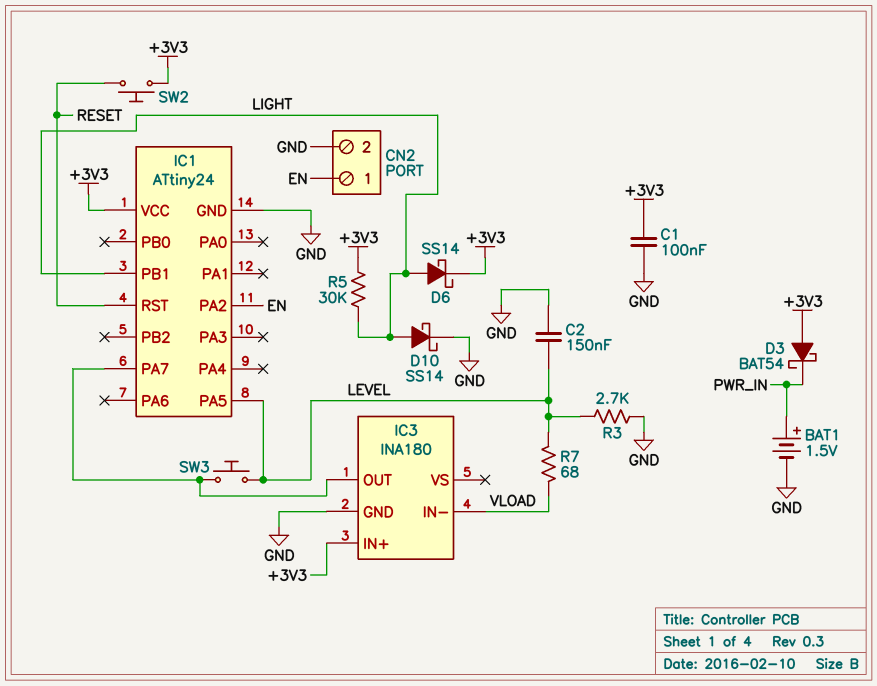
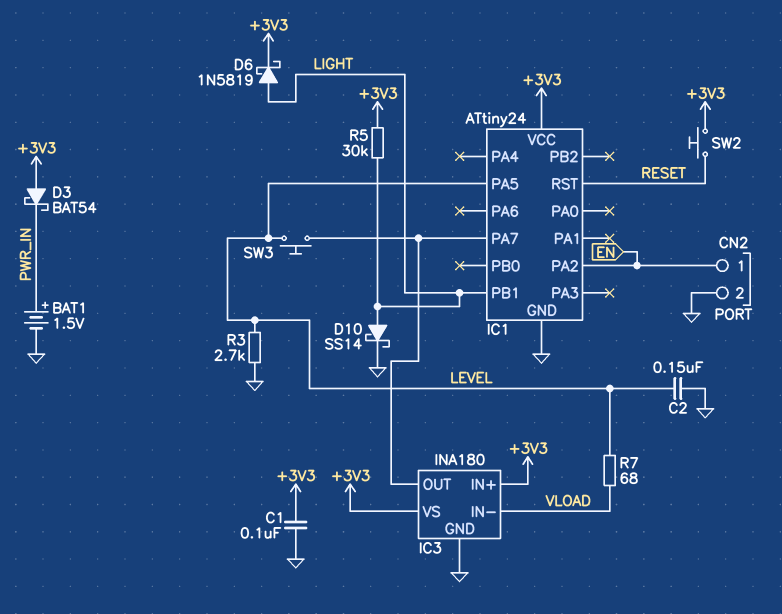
D6: schottky SS14 (A LIGHT, K +3V3) -> schottky 1N5819 (A LIGHT, K +3V3)
IC3 pin VS: none -> +3V3

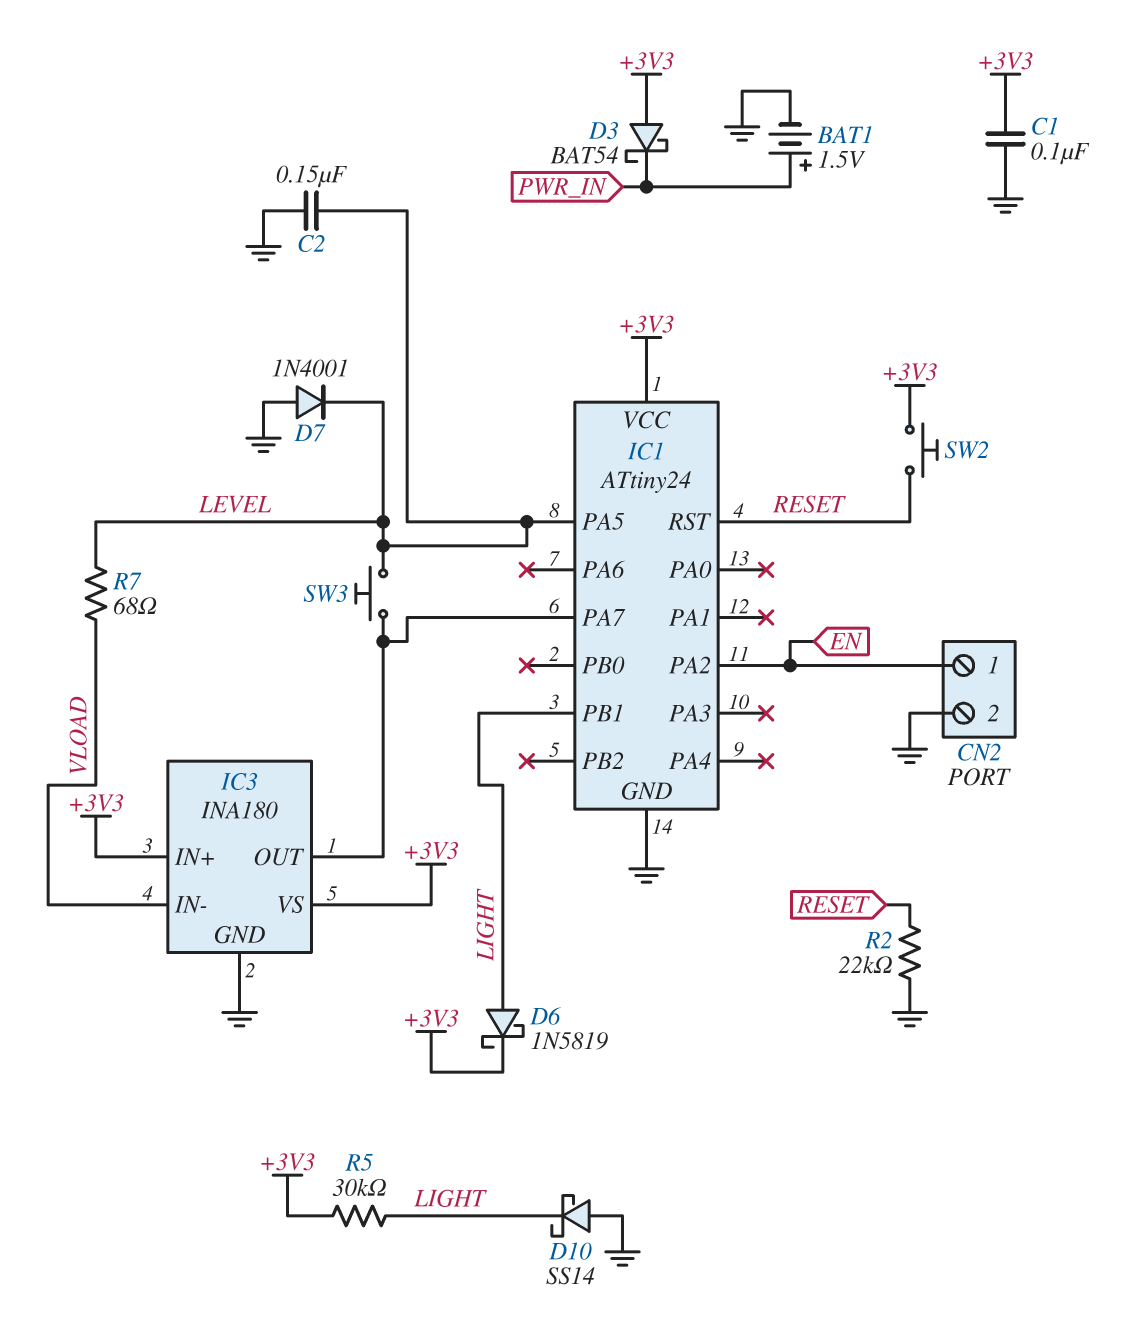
D7: none -> diode 1N4001 (A GND, K LEVEL)
D10: schottky SS14 (A LIGHT, K GND) -> schottky SS14 (A GND, K LIGHT)
R2: none -> 22k (GND, RESET)
R3: 2.7k (GND, LEVEL) -> none

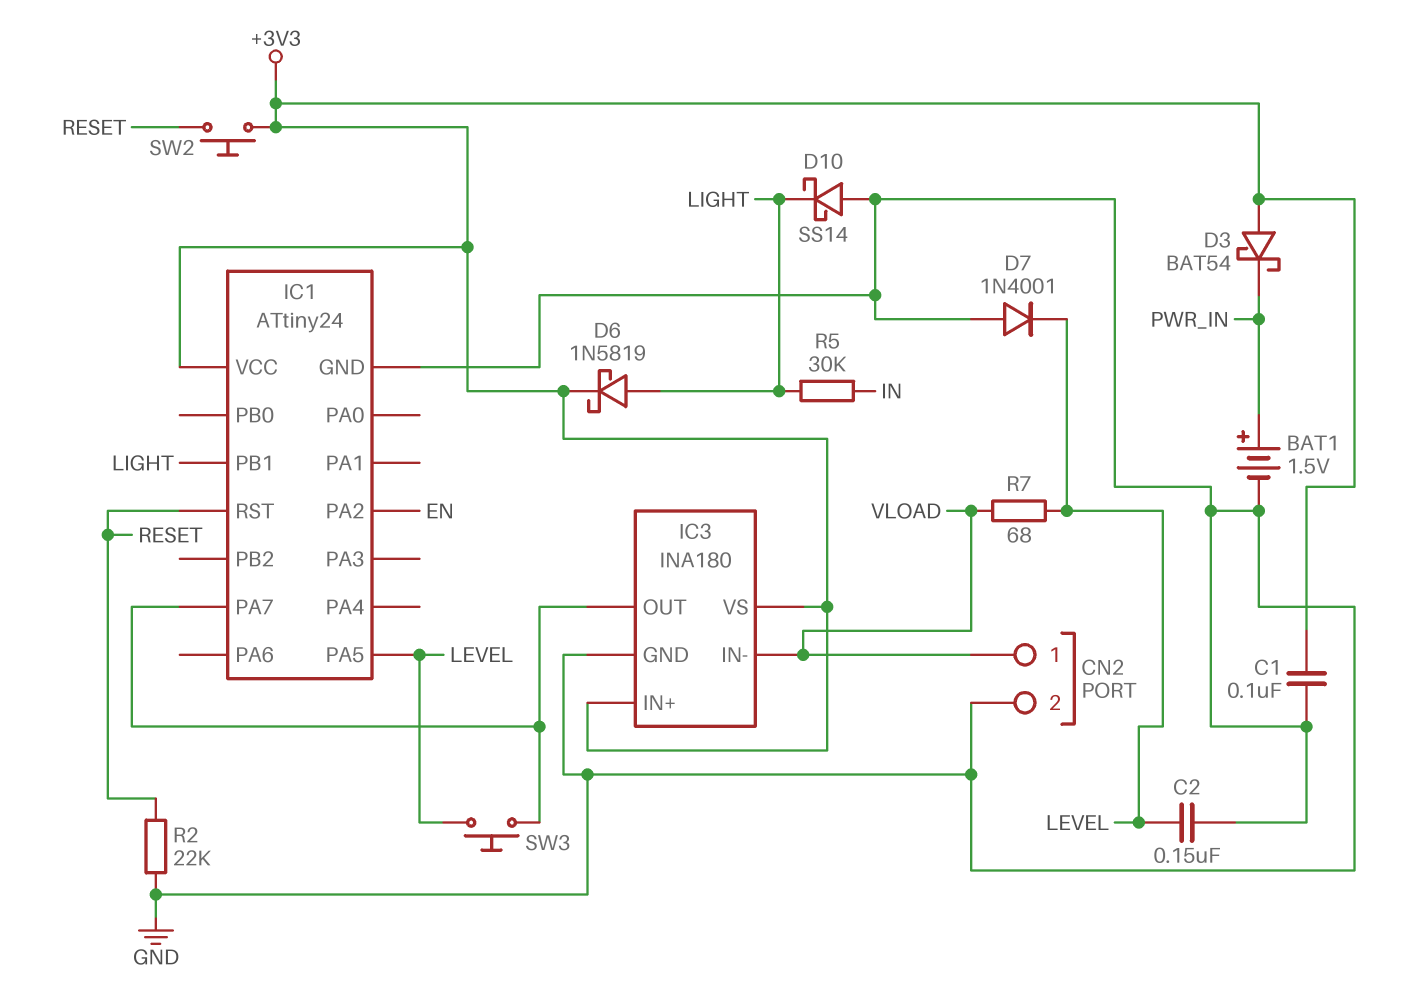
CN2 pin 1: EN -> VLOAD
R5: 30k (+3V3, LIGHT) -> 30k (IN, LIGHT)

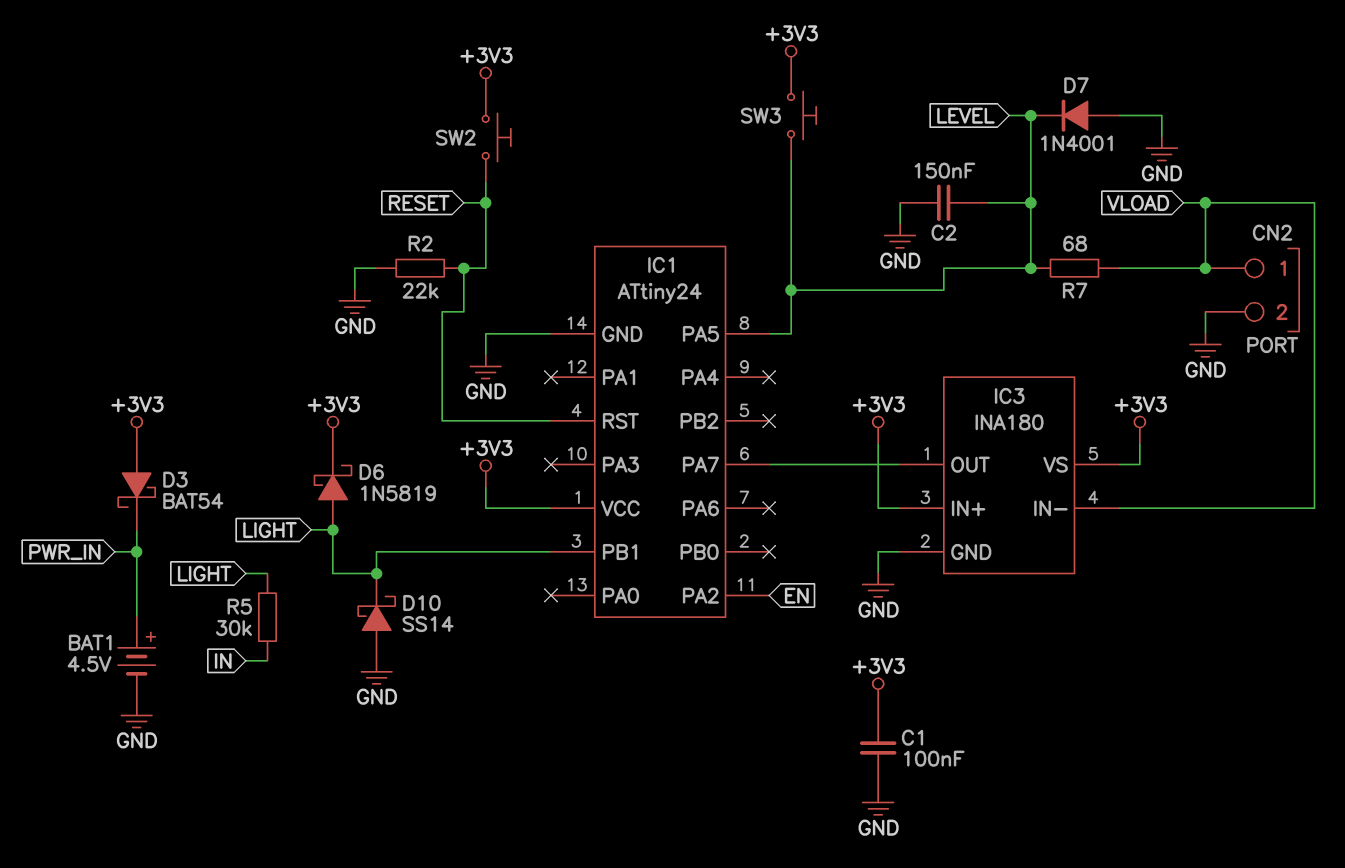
BAT1: 1.5V (plus PWR_IN, minus GND) -> 4.5V (plus PWR_IN, minus GND)
SW3: button (IC1/PA7, LEVEL) -> button (+3V3, LEVEL)

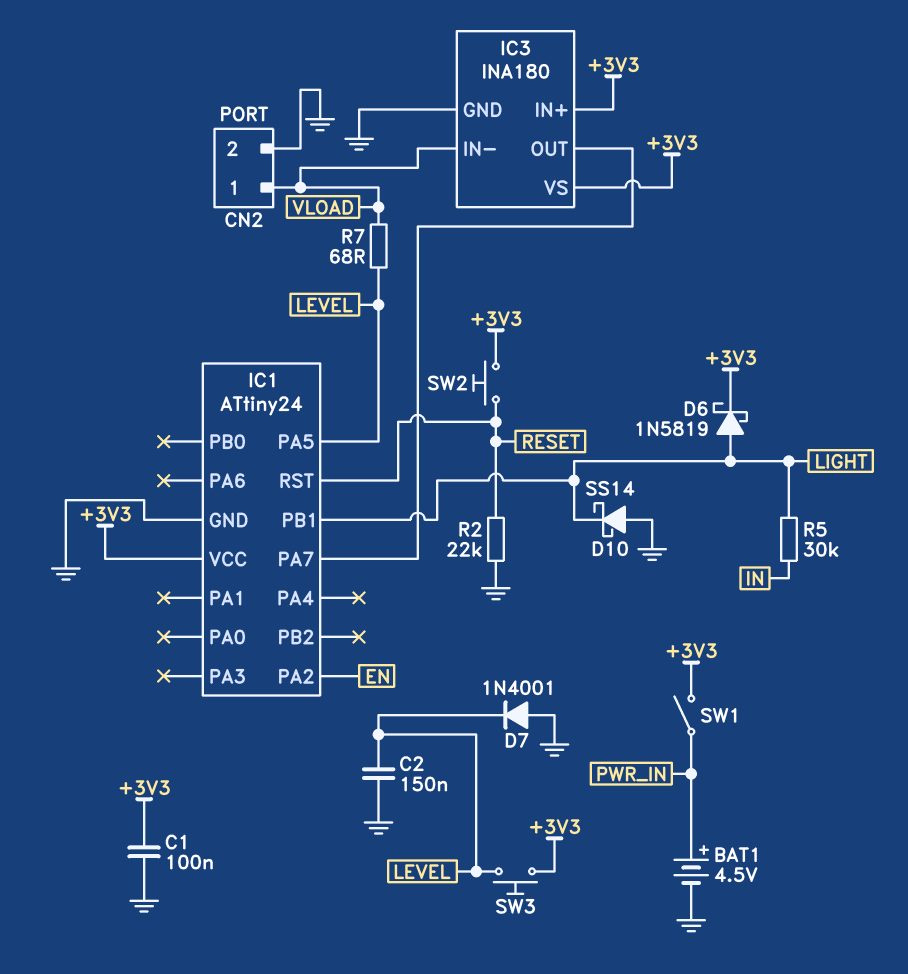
D3: schottky BAT54 (A +3V3, K PWR_IN) -> none
SW1: none -> switch (+3V3, PWR_IN)

